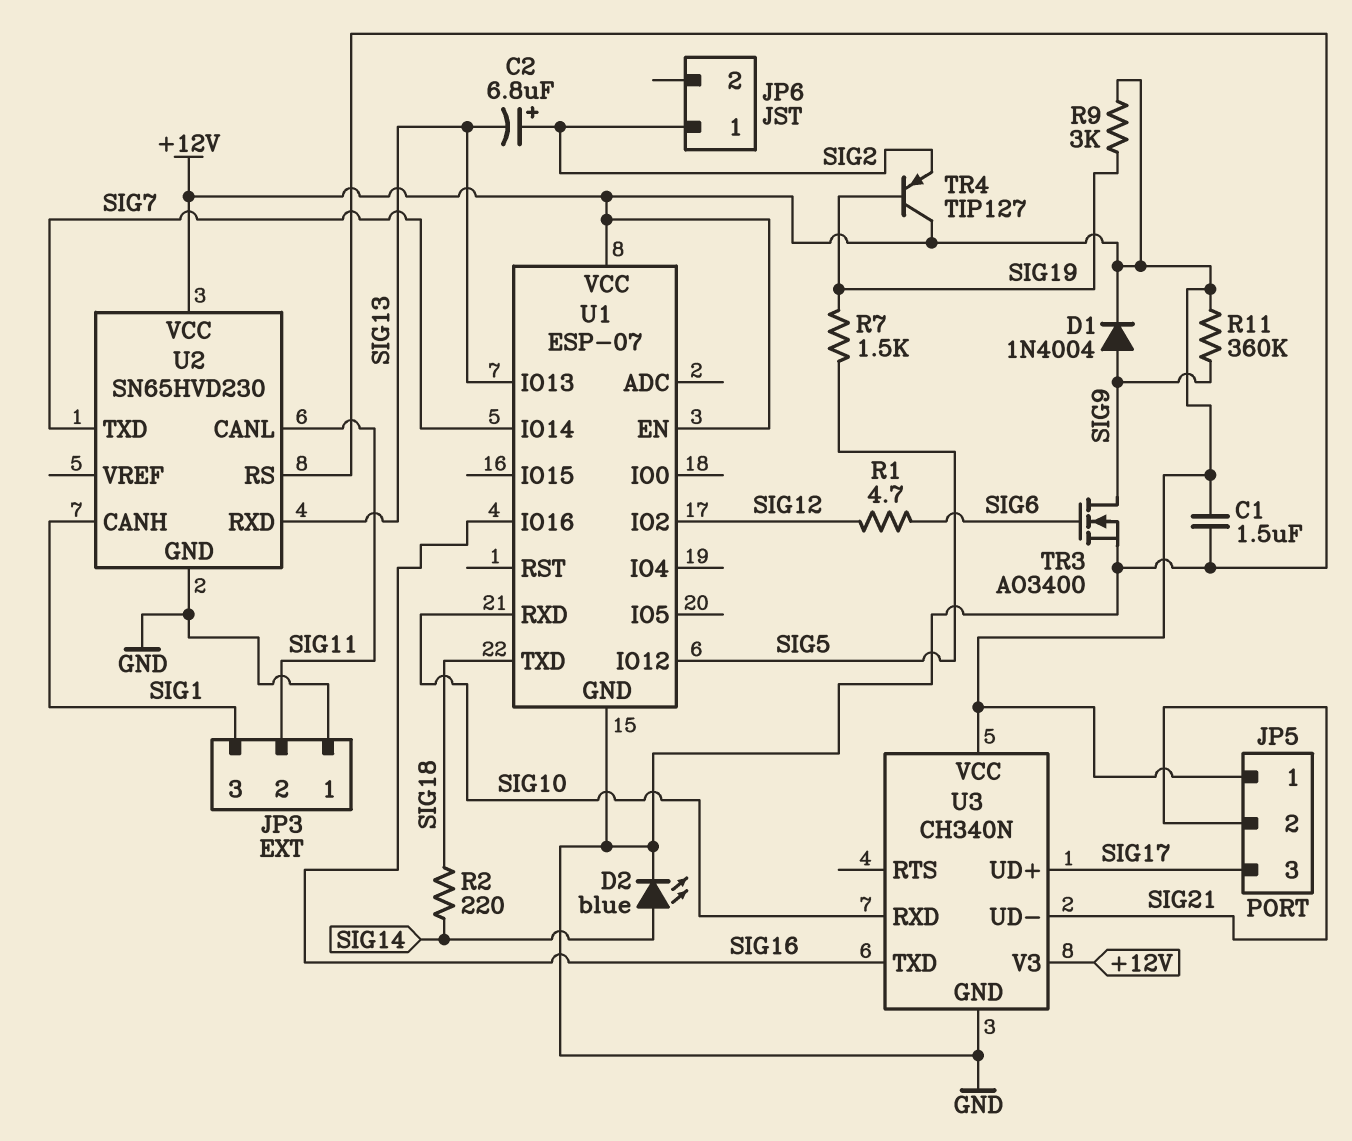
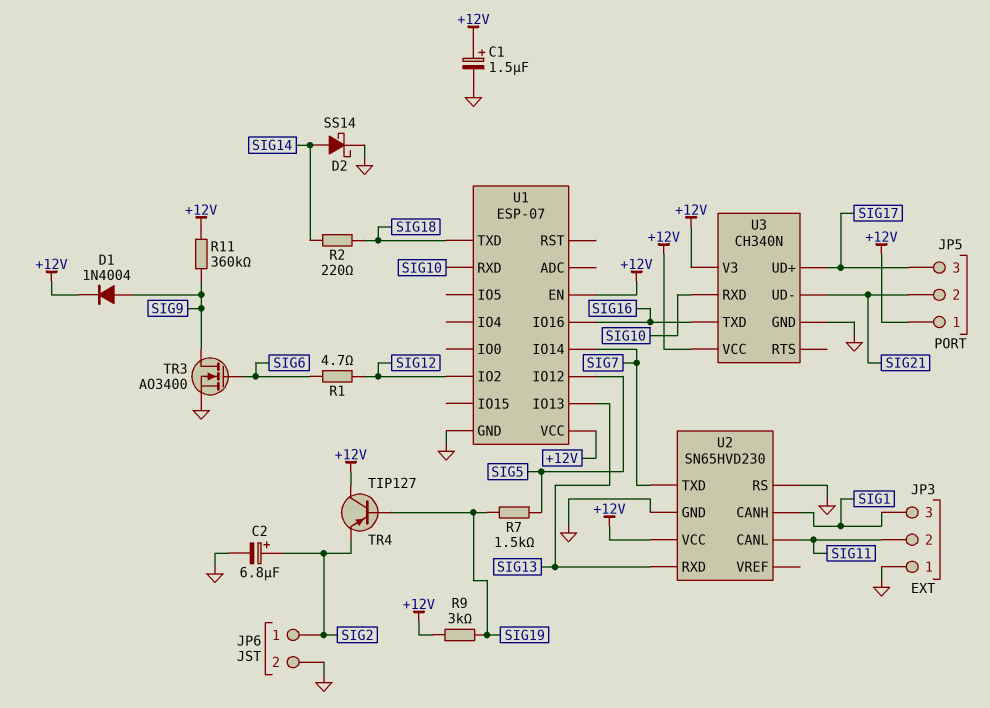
C1: 1.5uF (+12V, GND) -> 1.5uF (plus +12V, minus GND)
C2: 6.8uF (plus SIG2, minus SIG13) -> 6.8uF (plus SIG2, minus GND)
D2: LED blue (A SIG14, K GND) -> schottky SS14 (A SIG14, K GND)
JP6 pin 2: none -> GND

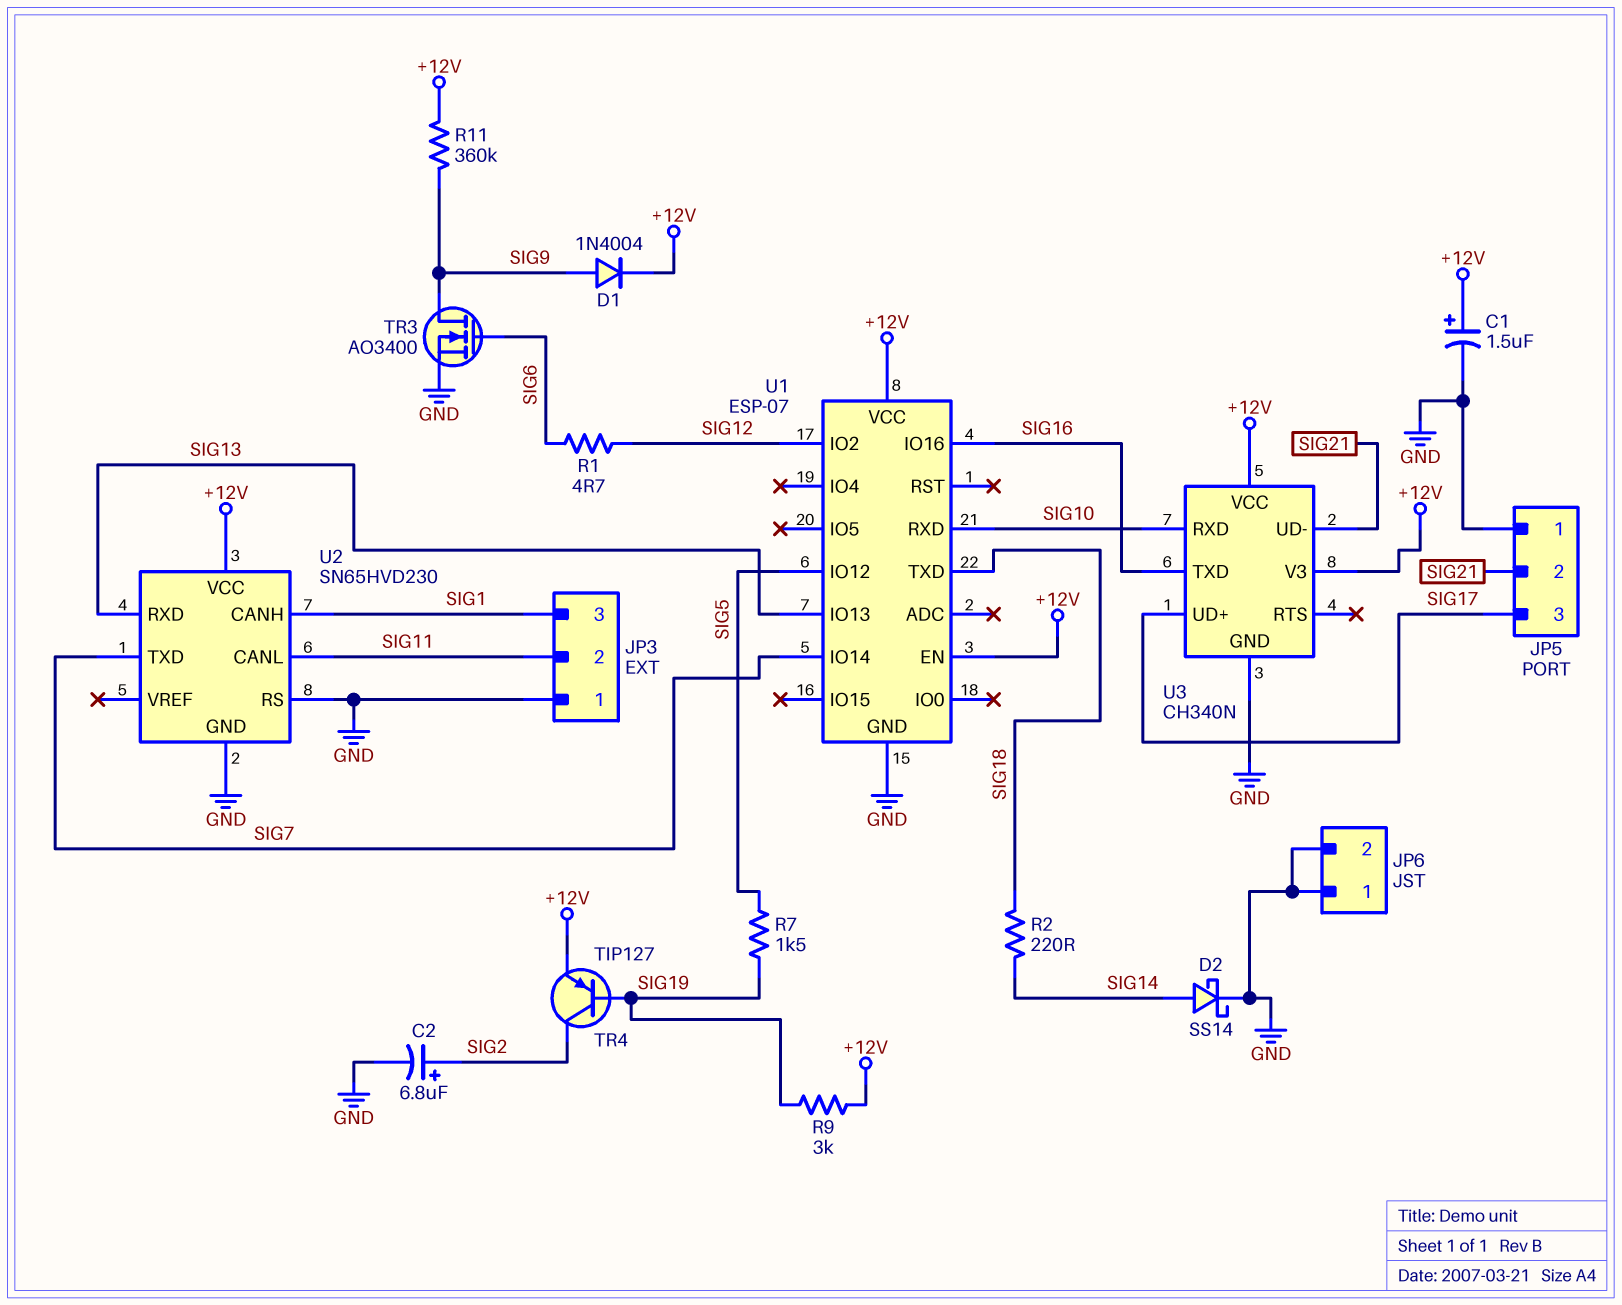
JP5 pin 1: +12V -> GND
JP6 pin 1: SIG2 -> GND
TR4: PNP TIP127 (B SIG19, C +12V, E SIG2) -> PNP TIP127 (B SIG19, C SIG2, E +12V)

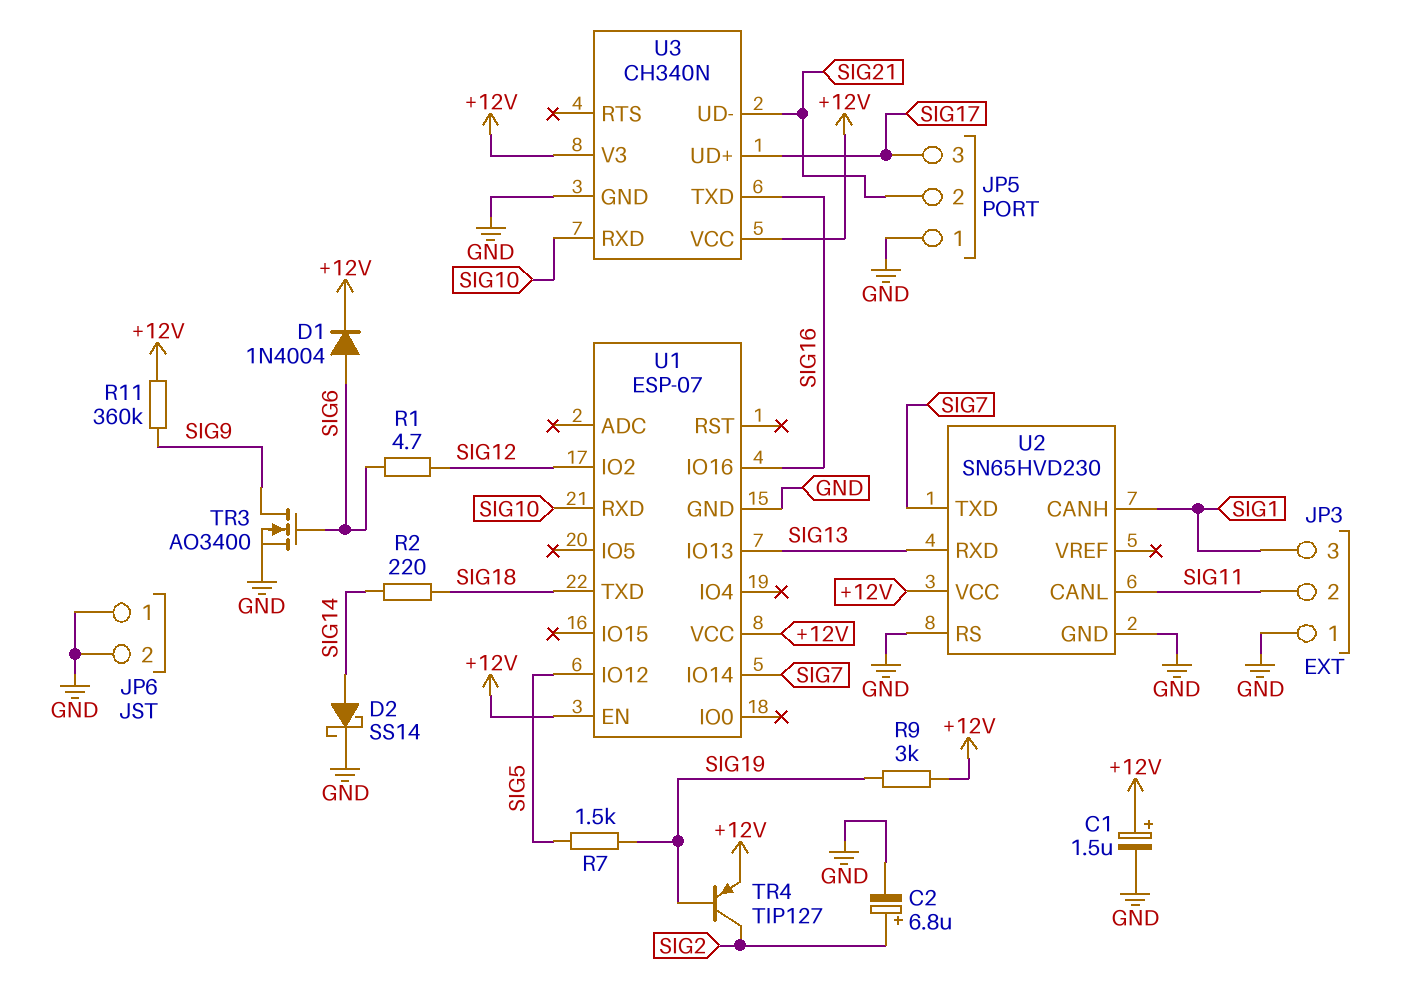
D1: diode 1N4004 (A SIG9, K +12V) -> diode 1N4004 (A SIG6, K +12V)

